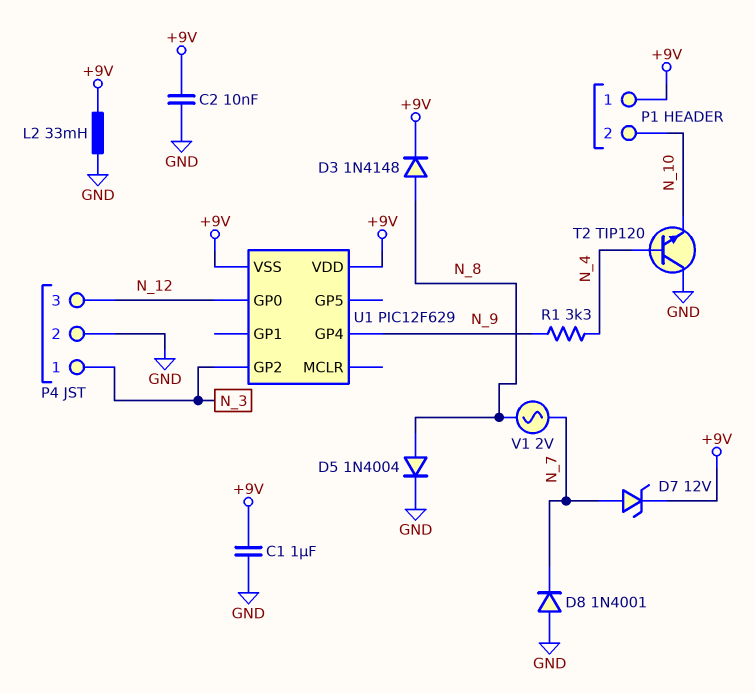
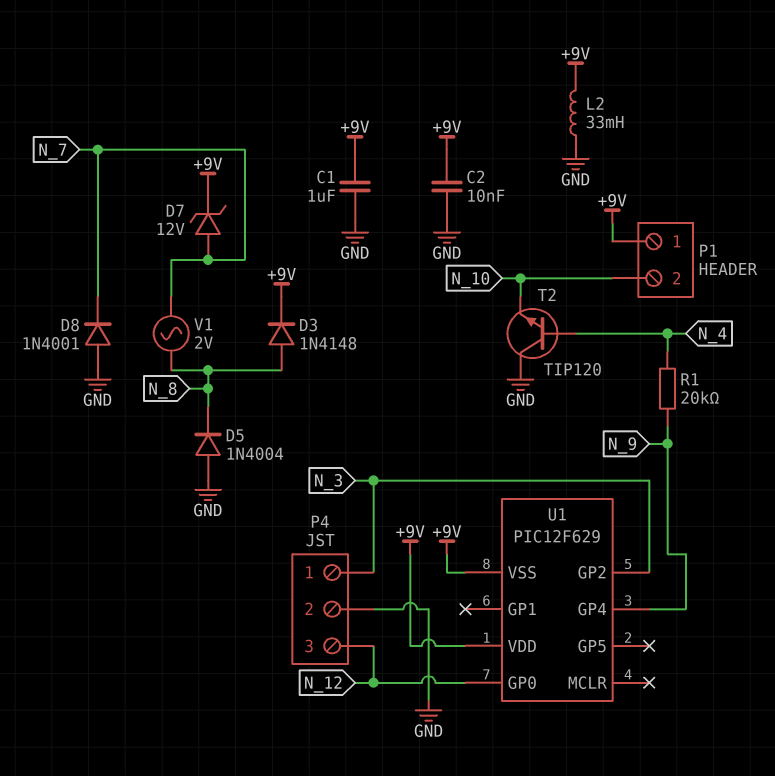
D5: diode 1N4004 (A N_8, K GND) -> diode 1N4004 (A GND, K N_8)
R1: 3.3k (N_4, N_9) -> 20k (N_4, N_9)

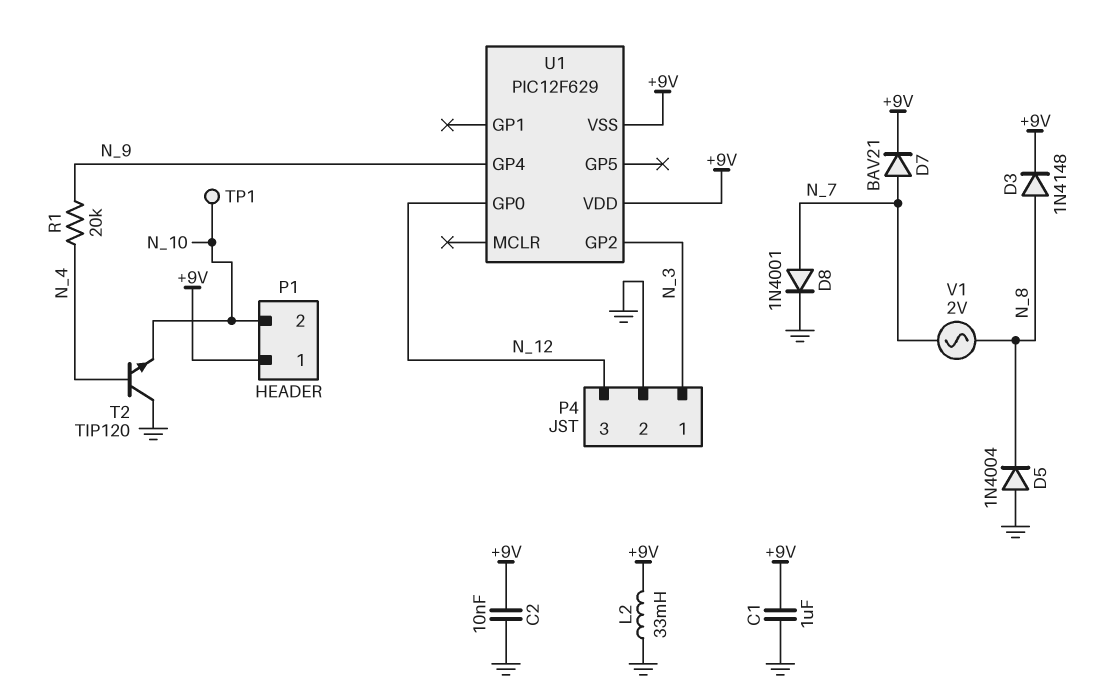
D7: zener 12V (A N_7, K +9V) -> diode BAV21 (A N_7, K +9V)
D8: diode 1N4001 (A GND, K N_7) -> diode 1N4001 (A N_7, K GND)
TP1: none -> test point (N_10)

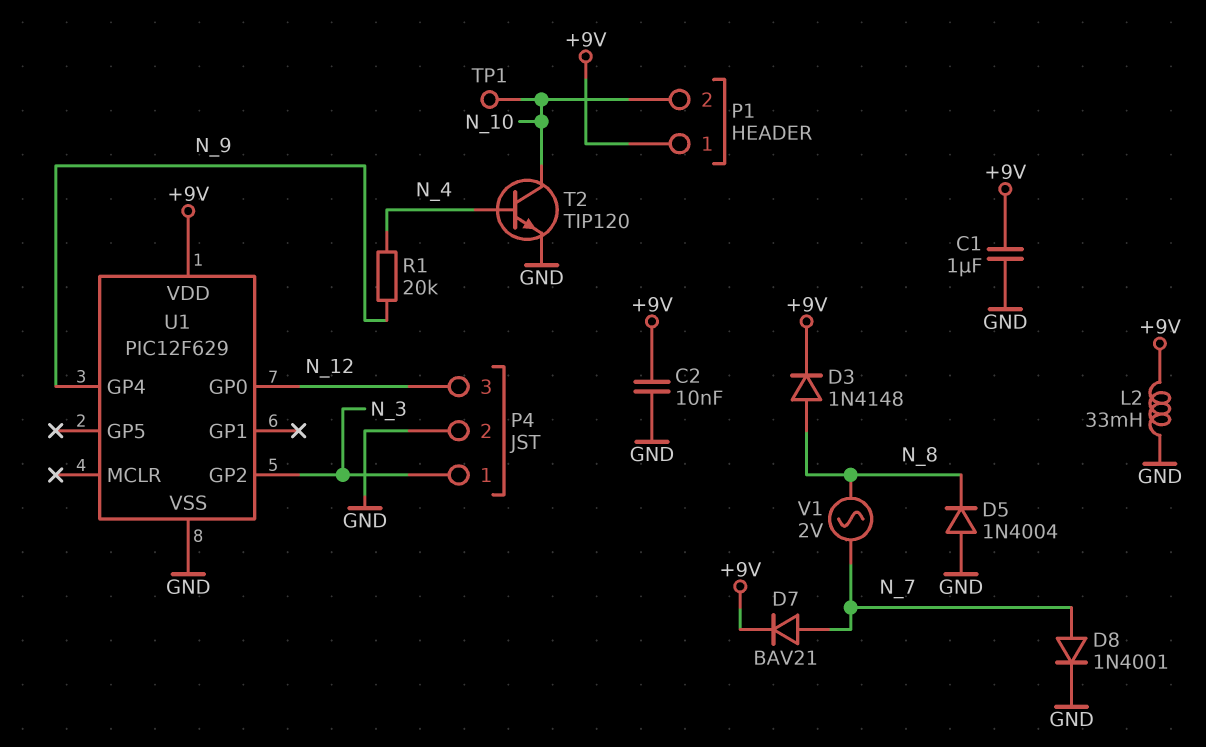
T2: NPN TIP120 (B N_4, C GND, E N_10) -> NPN TIP120 (B N_4, C N_10, E GND)
U1 pin VSS: +9V -> GND

